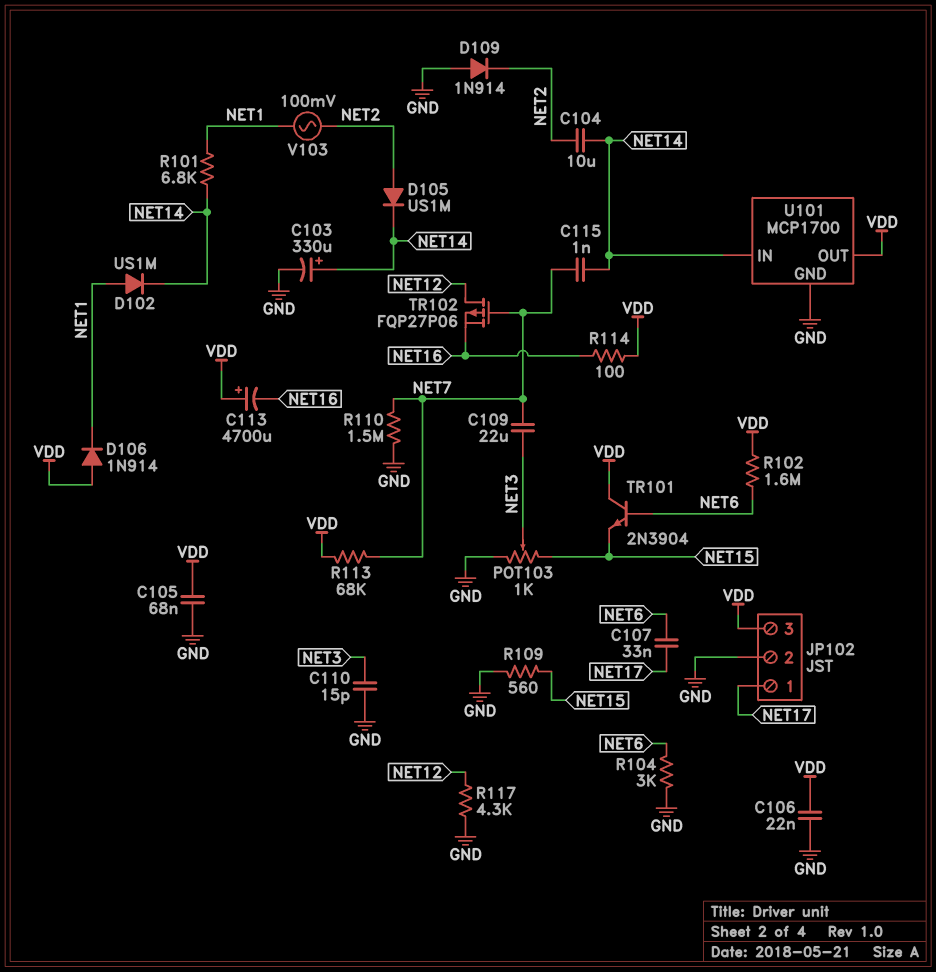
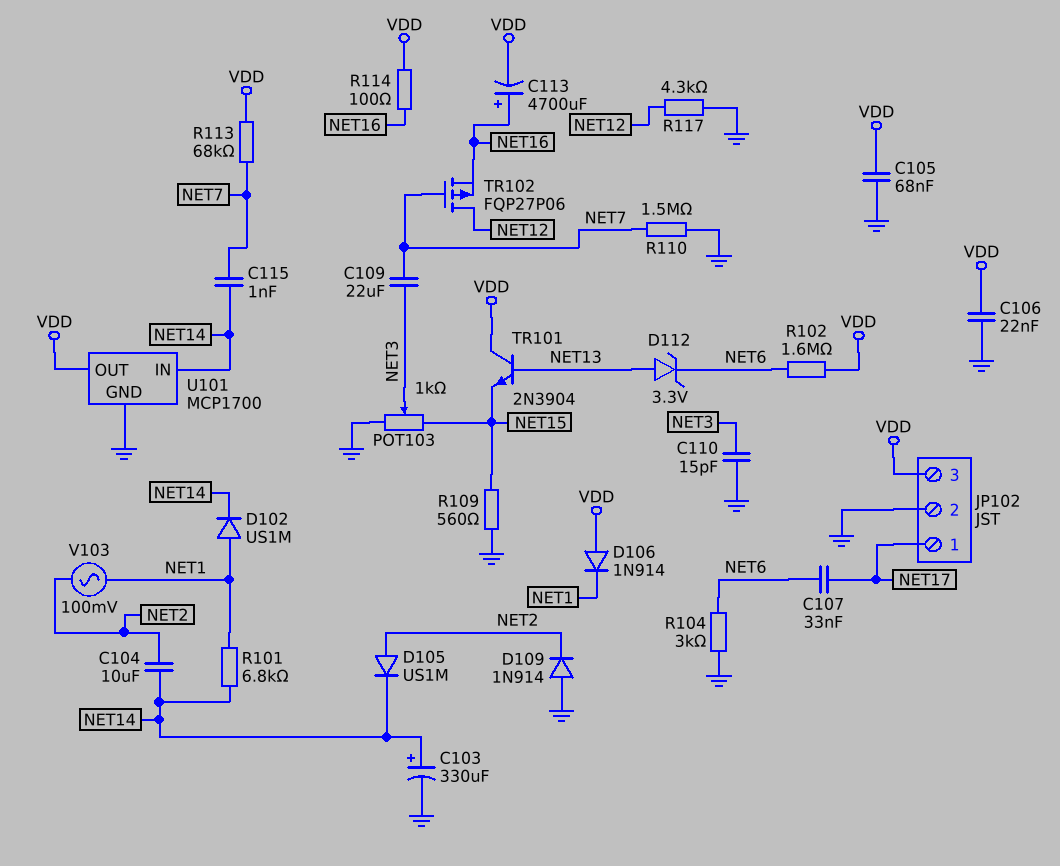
C113: 4700uF (plus VDD, minus NET16) -> 4700uF (plus NET16, minus VDD)
D112: none -> zener 3.3V (A NET13, K NET6)
TR101: NPN 2N3904 (B NET6, C VDD, E NET15) -> NPN 2N3904 (B NET13, C VDD, E NET15)

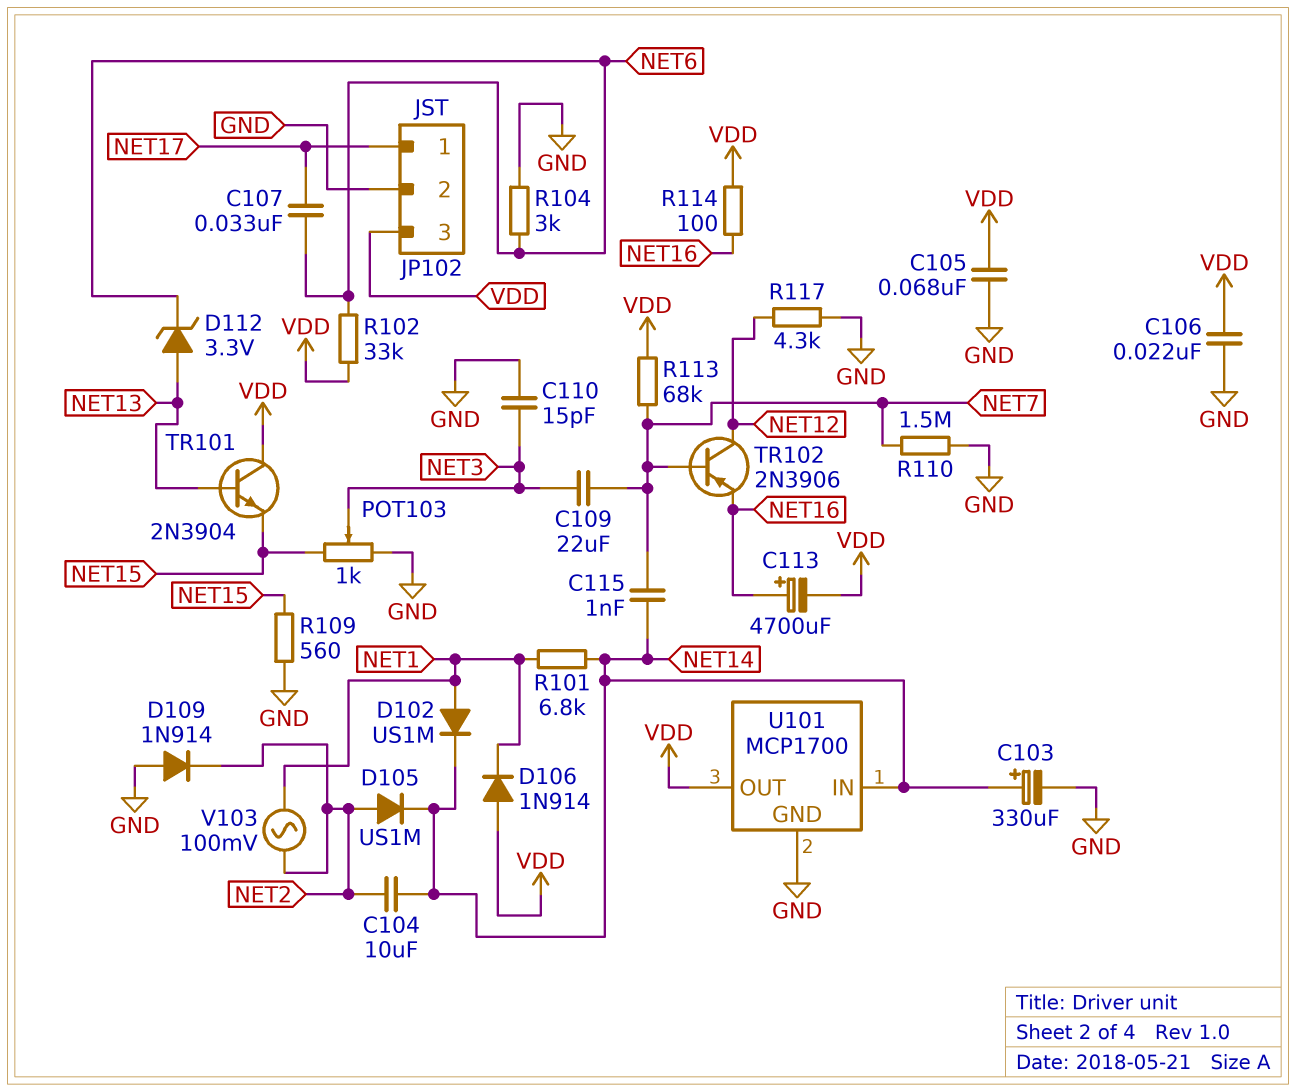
R102: 1.6M (NET6, VDD) -> 33k (NET6, VDD)
TR102: PMOS FQP27P06 (G NET7, D NET12, S NET16) -> PNP 2N3906 (B NET7, C NET12, E NET16)

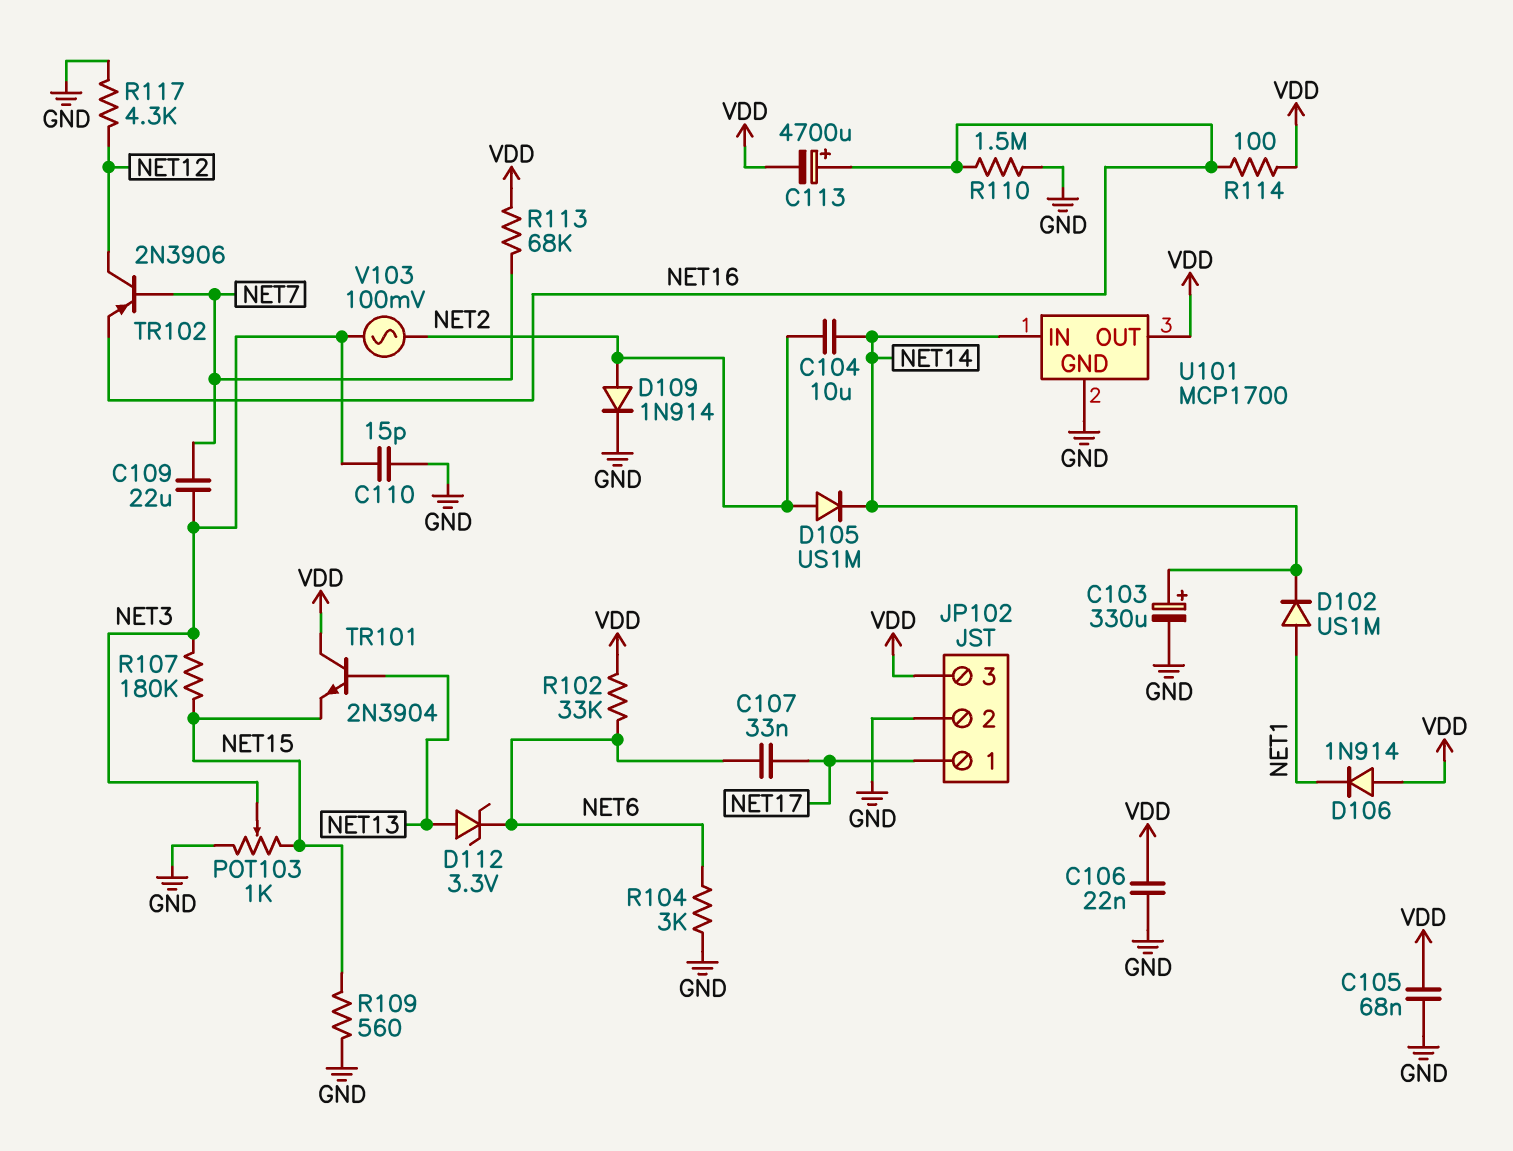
C115: 1nF (NET7, NET14) -> none
D109: diode 1N914 (A GND, K NET2) -> diode 1N914 (A NET2, K GND)
R101: 6.8k (NET1, NET14) -> none
R107: none -> 180k (NET3, NET15)
R110: 1.5M (GND, NET7) -> 1.5M (GND, NET16)
V103: AC 100mV (NET1, NET2) -> AC 100mV (NET2, NET3)

